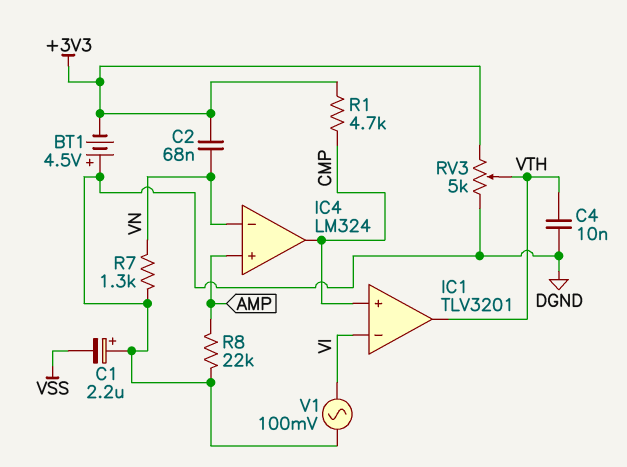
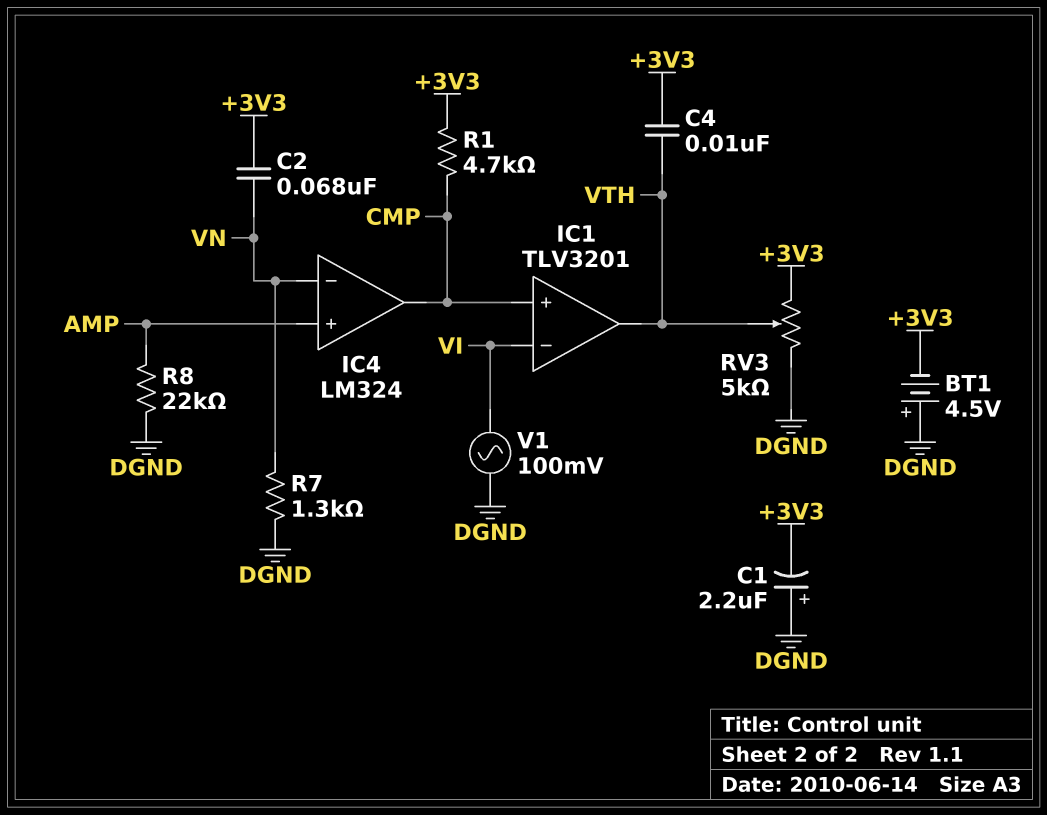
C1: 2.2uF (plus DGND, minus VSS) -> 2.2uF (plus DGND, minus +3V3)
C4: 10nF (DGND, VTH) -> 10nF (+3V3, VTH)

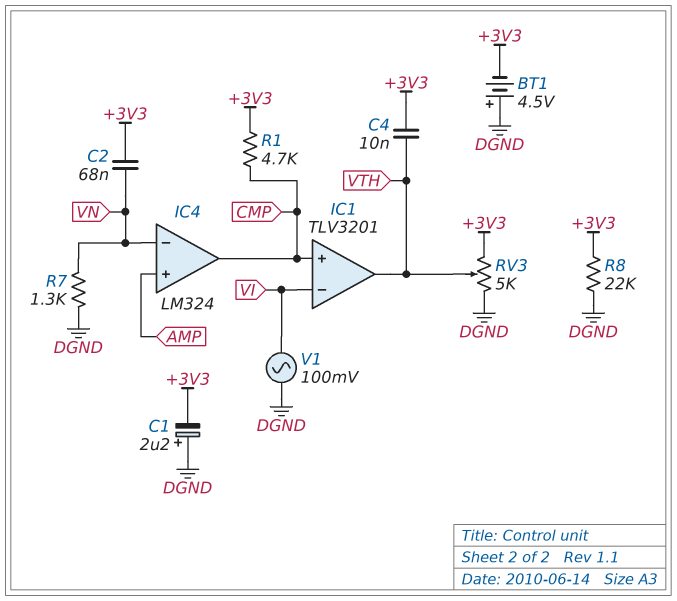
R8: 22k (AMP, DGND) -> 22k (+3V3, DGND)

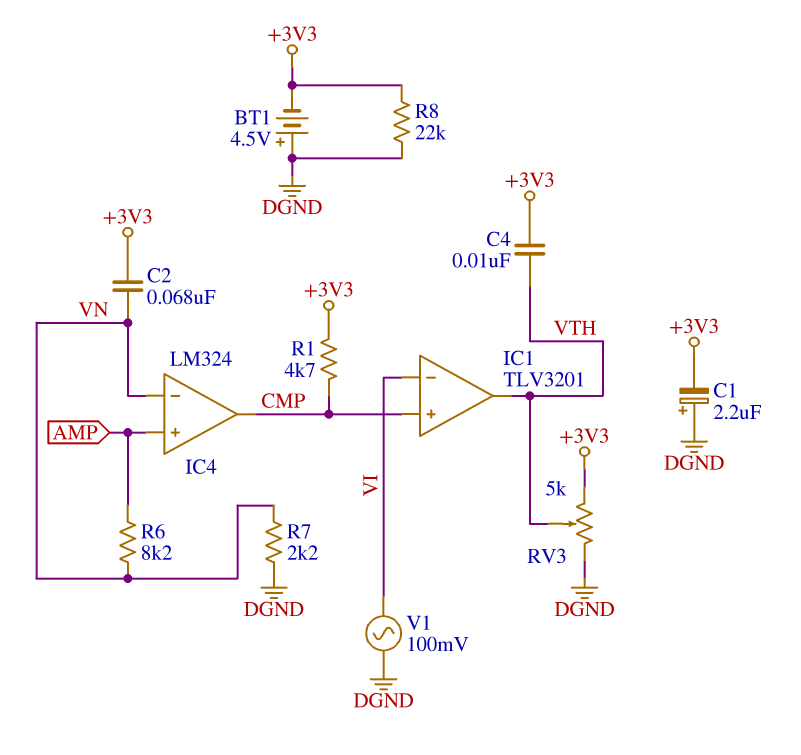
R6: none -> 8.2k (AMP, VN)
R7: 1.3k (DGND, VN) -> 2.2k (DGND, VN)

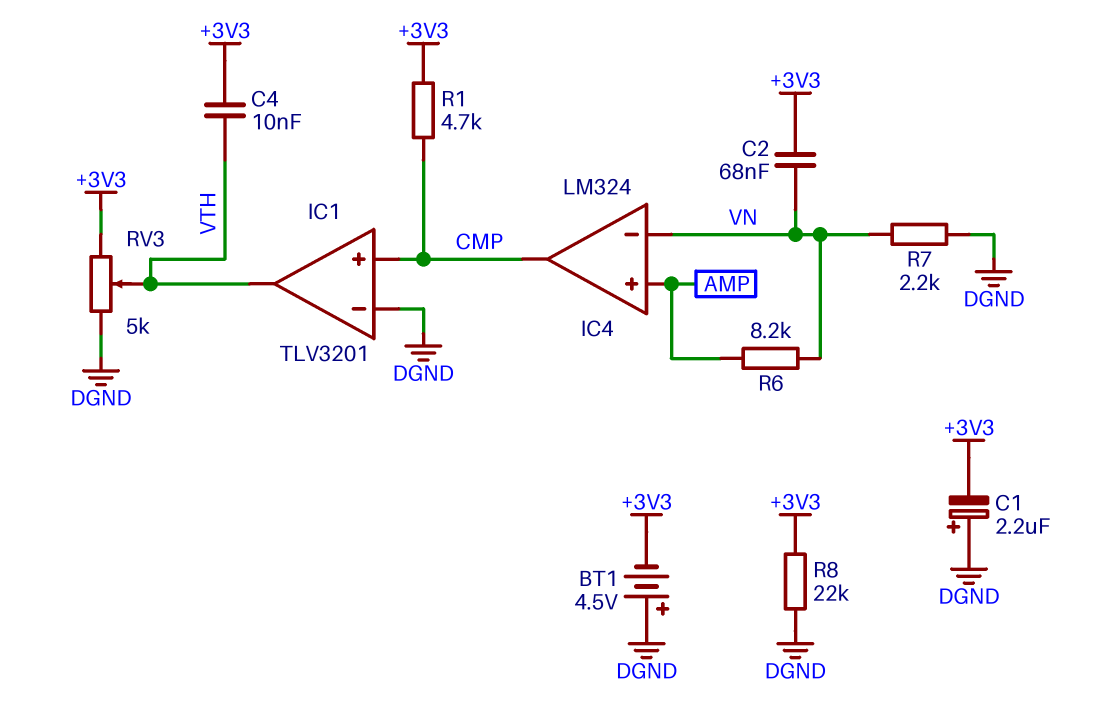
IC1 pin in-: VI -> DGND
V1: AC 100mV (DGND, VI) -> none

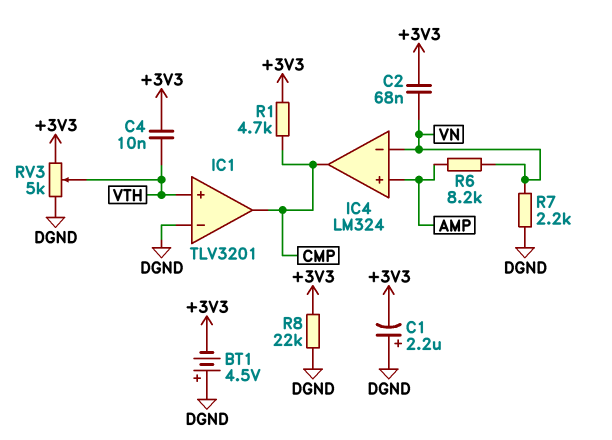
IC1 pin in+: CMP -> VTH
IC1 pin out: VTH -> CMP

